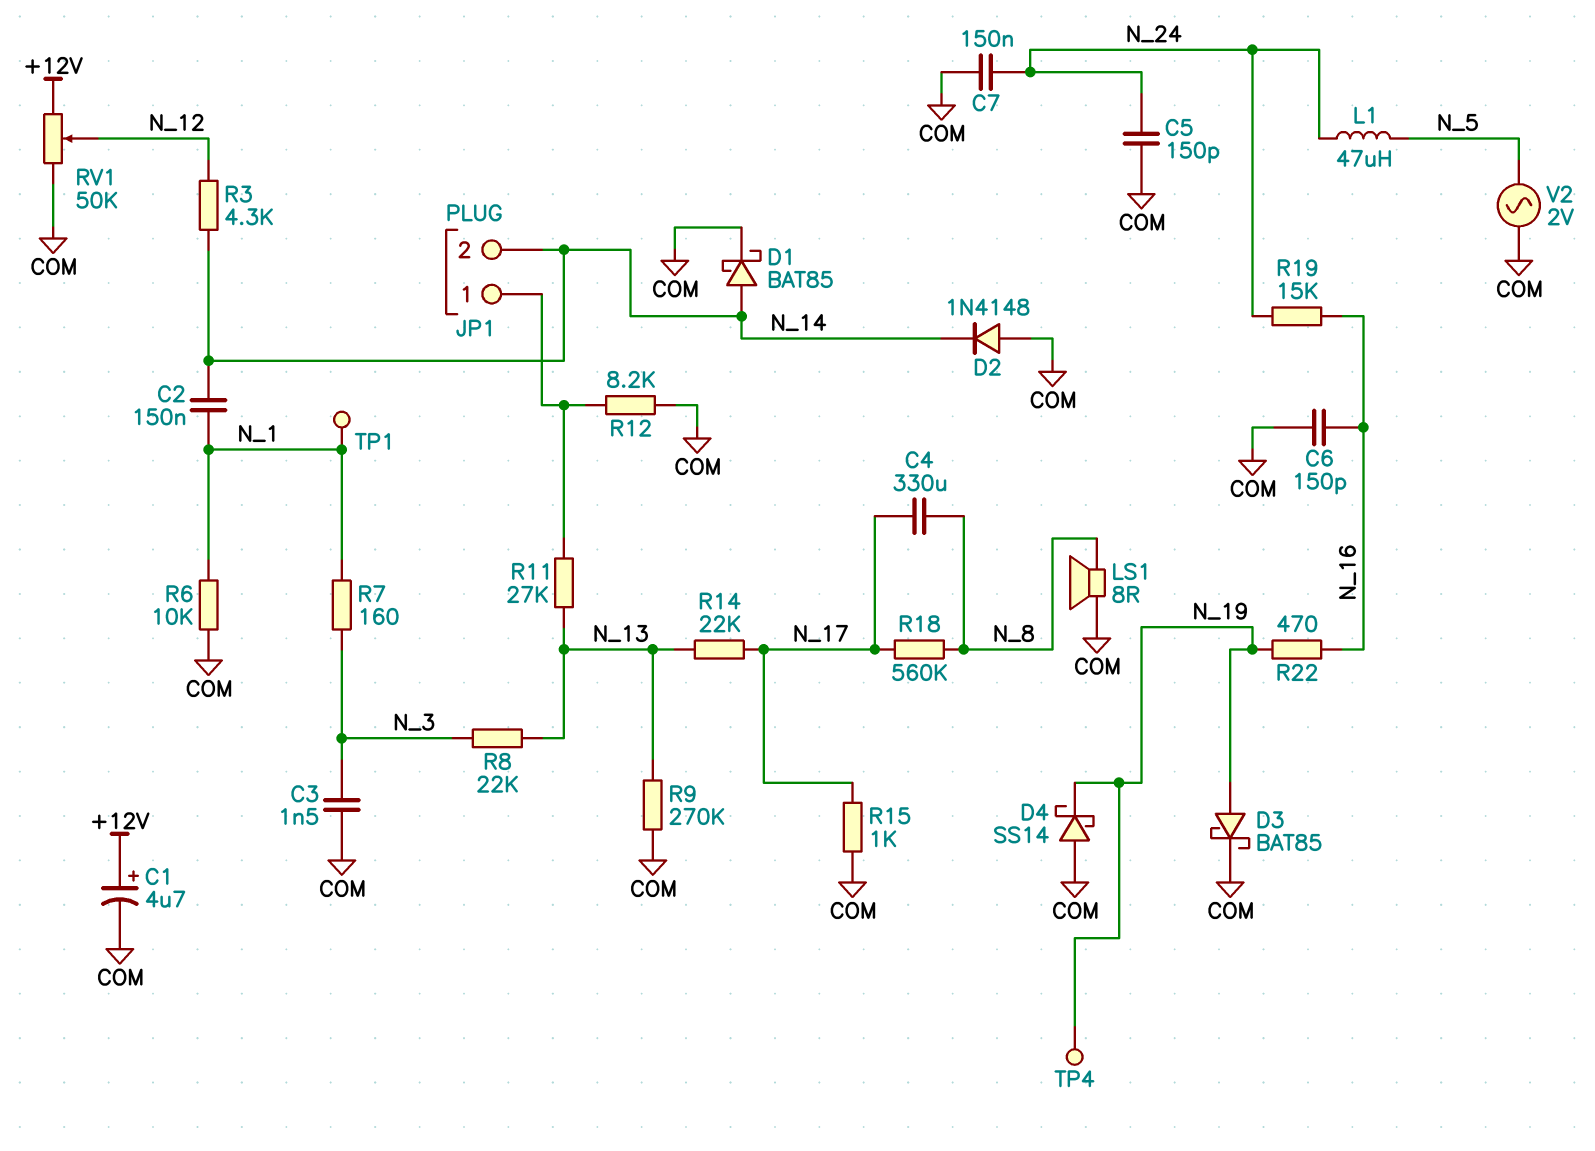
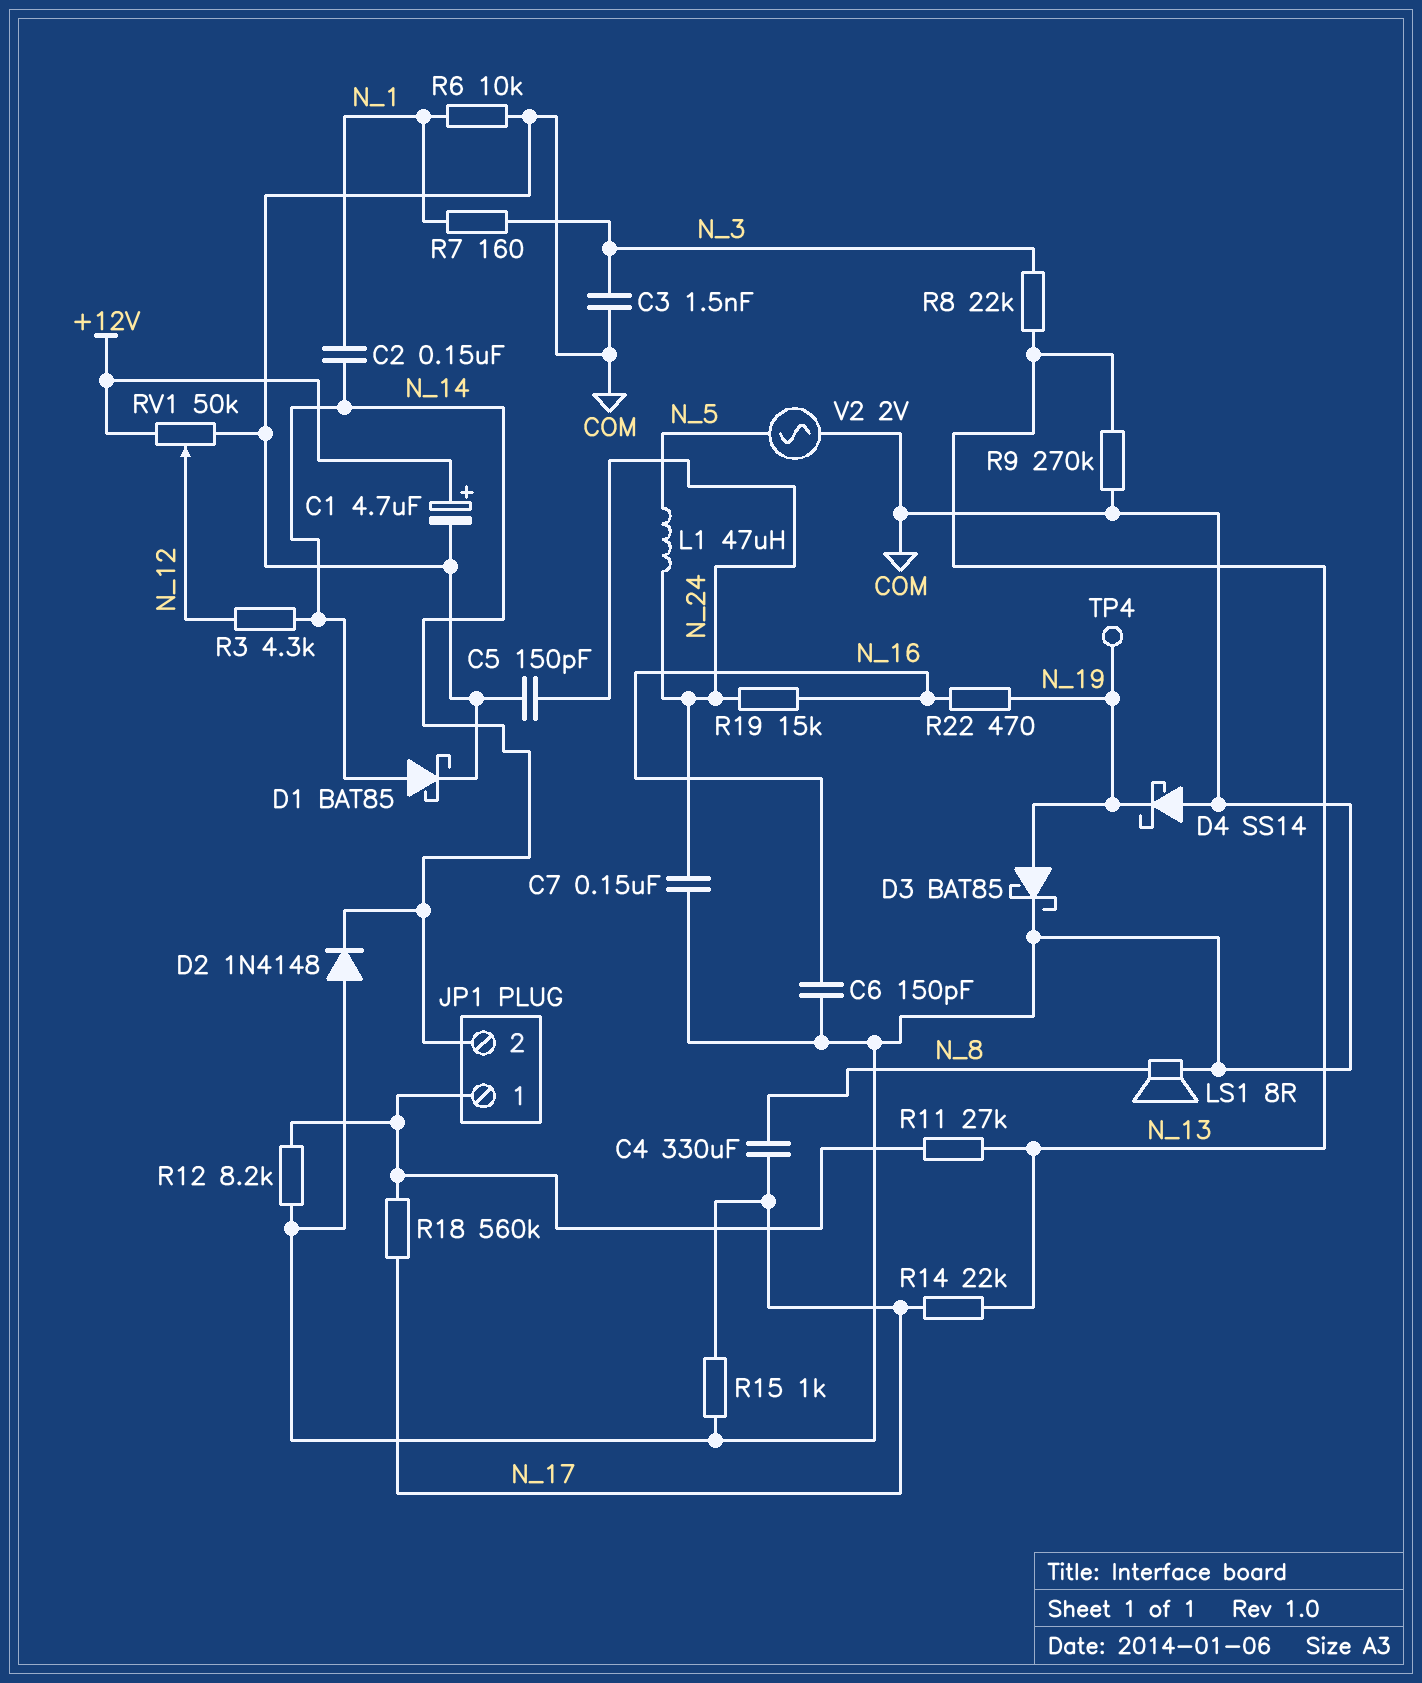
R18: 560k (N_8, N_17) -> 560k (JP1/1, N_17)
TP1: test point (N_1) -> none

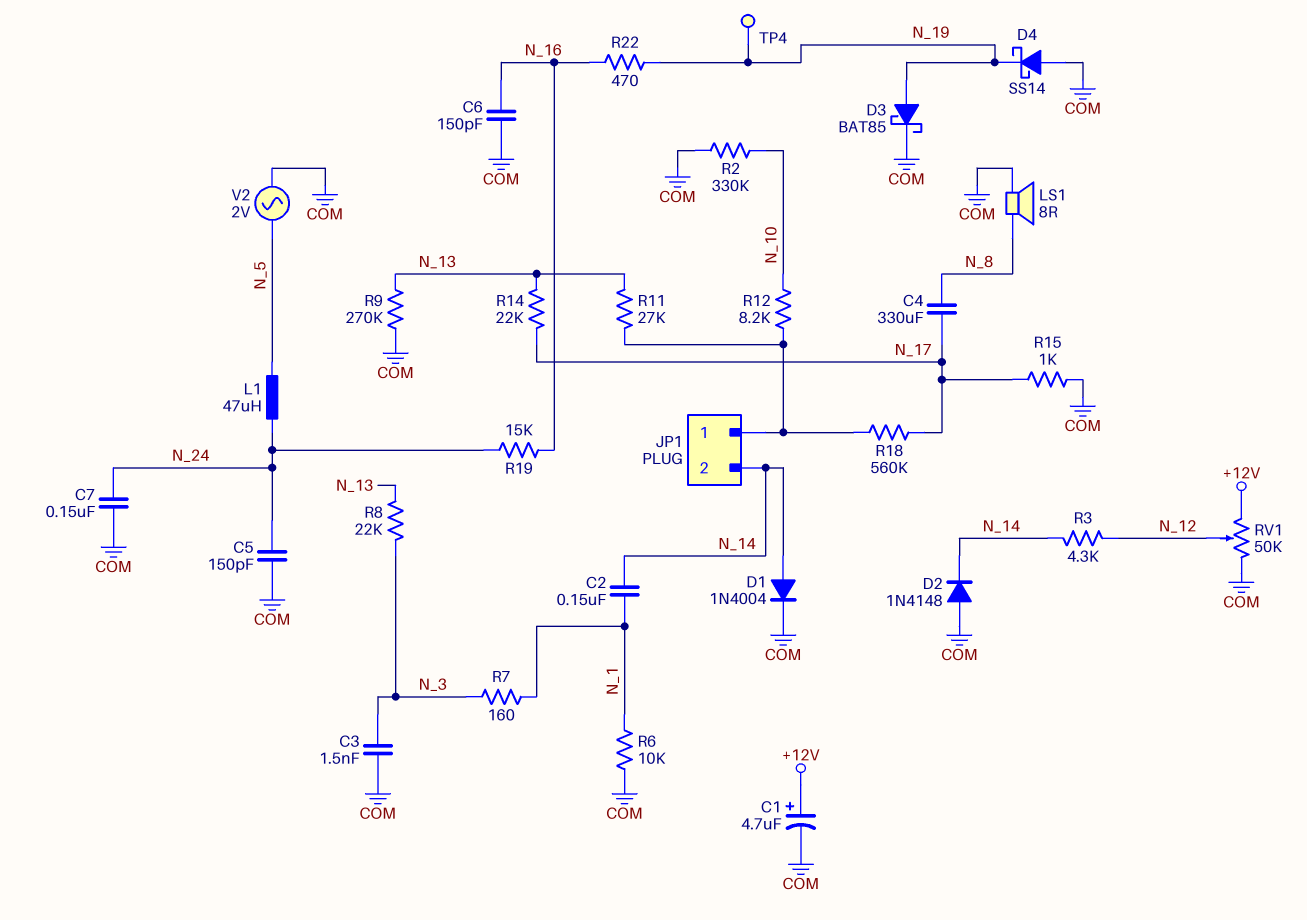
D1: schottky BAT85 (A N_14, K COM) -> diode 1N4004 (A N_14, K COM)
R2: none -> 330k (COM, N_10)
R12: 8.2k (COM, JP1/1) -> 8.2k (JP1/1, N_10)

